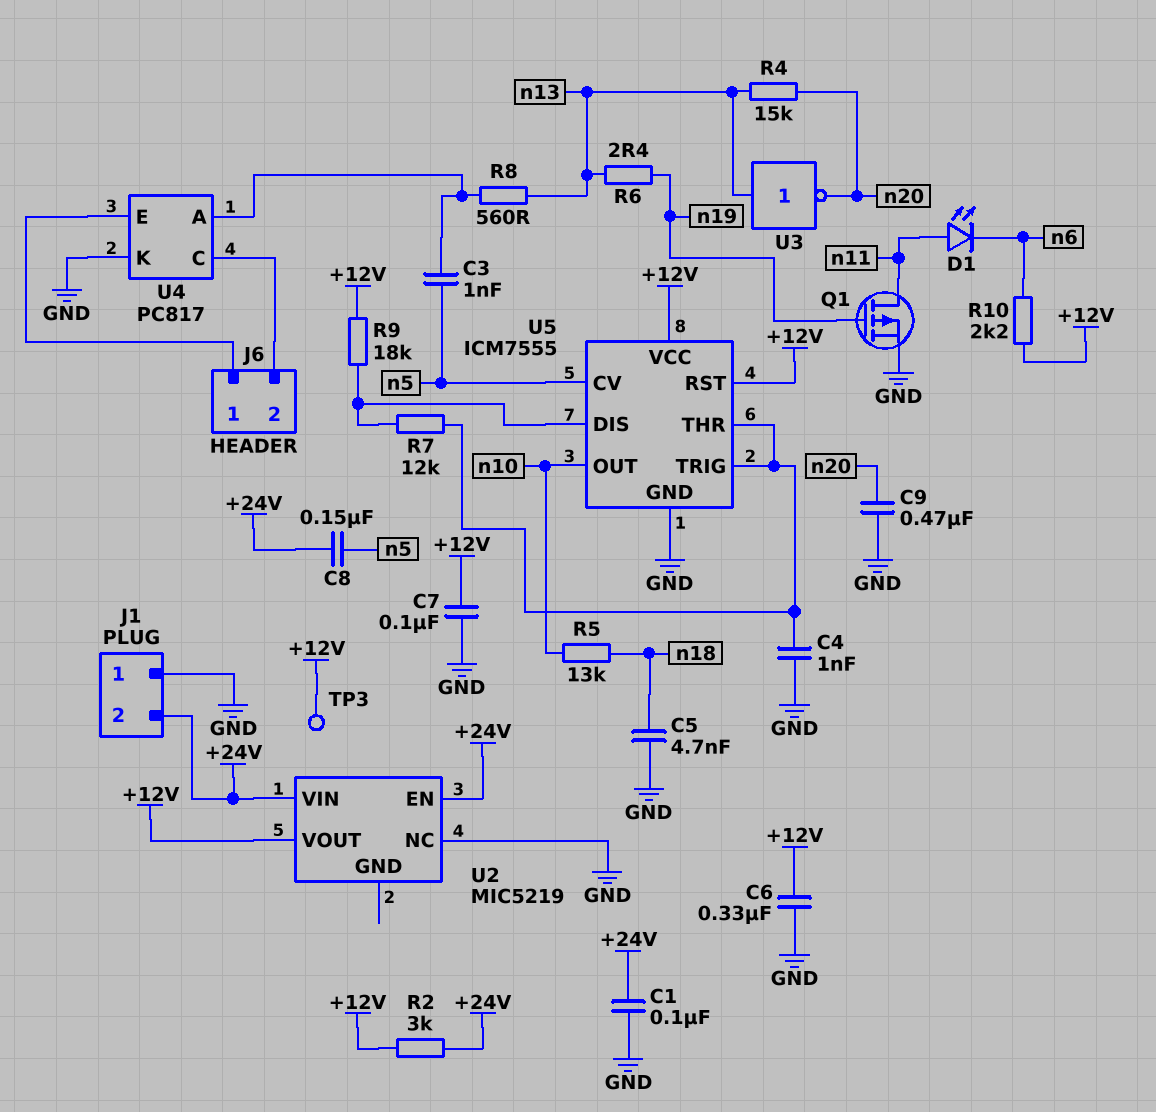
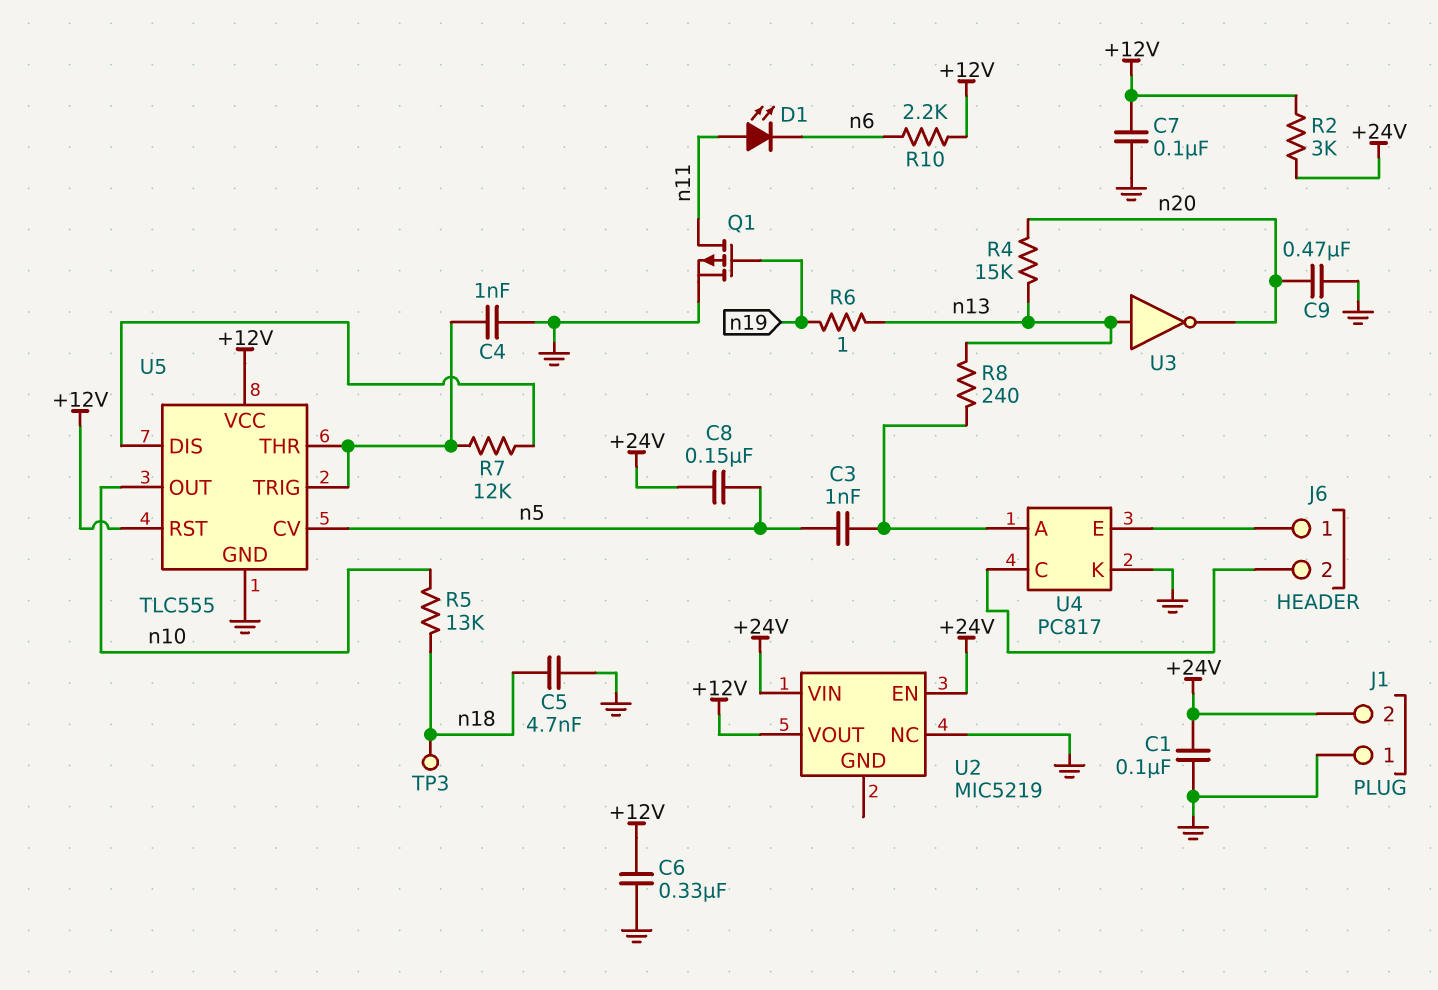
R6: 2.4 (n13, n19) -> 1 (n13, n19)
R8: 560 (U4/A, n13) -> 240 (U4/A, n13)
R9: 18k (+12V, U5/DIS) -> none
TP3: test point (+12V) -> test point (n18)
U5: ICM7555 -> TLC555

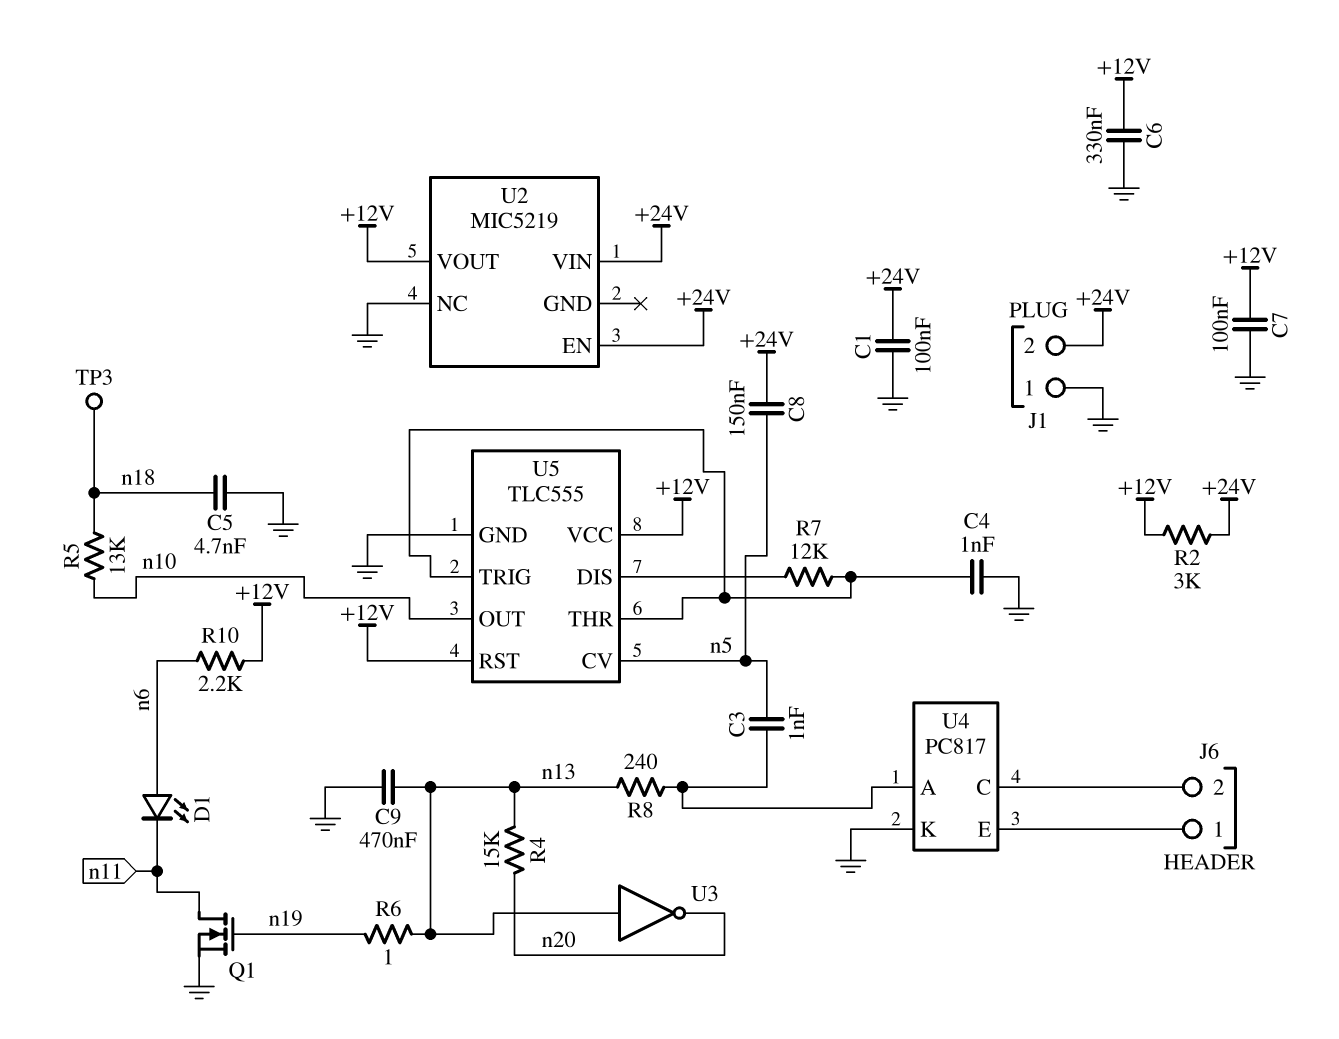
C9: 470nF (GND, n20) -> 470nF (GND, n13)
D1: LED (A n11, K n6) -> LED (A n6, K n11)
Q1: PMOS (G n19, D n11, S GND) -> NMOS (G n19, D n11, S GND)

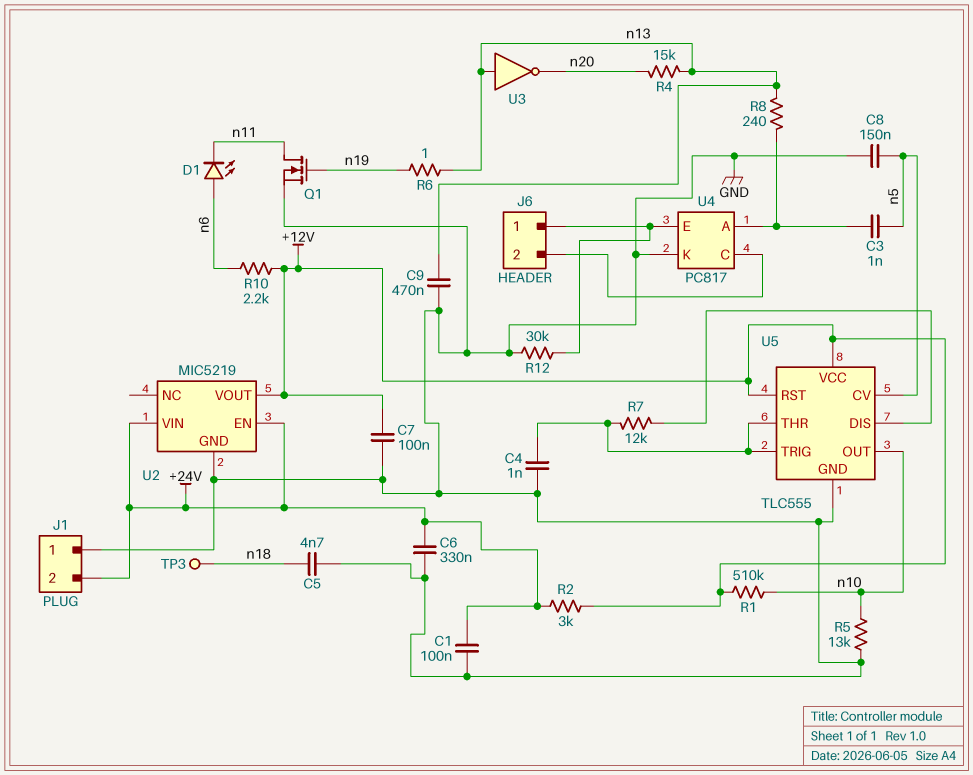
C6: 330nF (+12V, GND) -> 330nF (+24V, GND)
C8: 150nF (+24V, n5) -> 150nF (GND, n5)
R1: none -> 510k (+12V, n10)
R5: 13k (n10, n18) -> 13k (GND, n10)
R12: none -> 30k (GND, J6/1)
U2 pin GND: none -> GND
U2 pin NC: GND -> none

